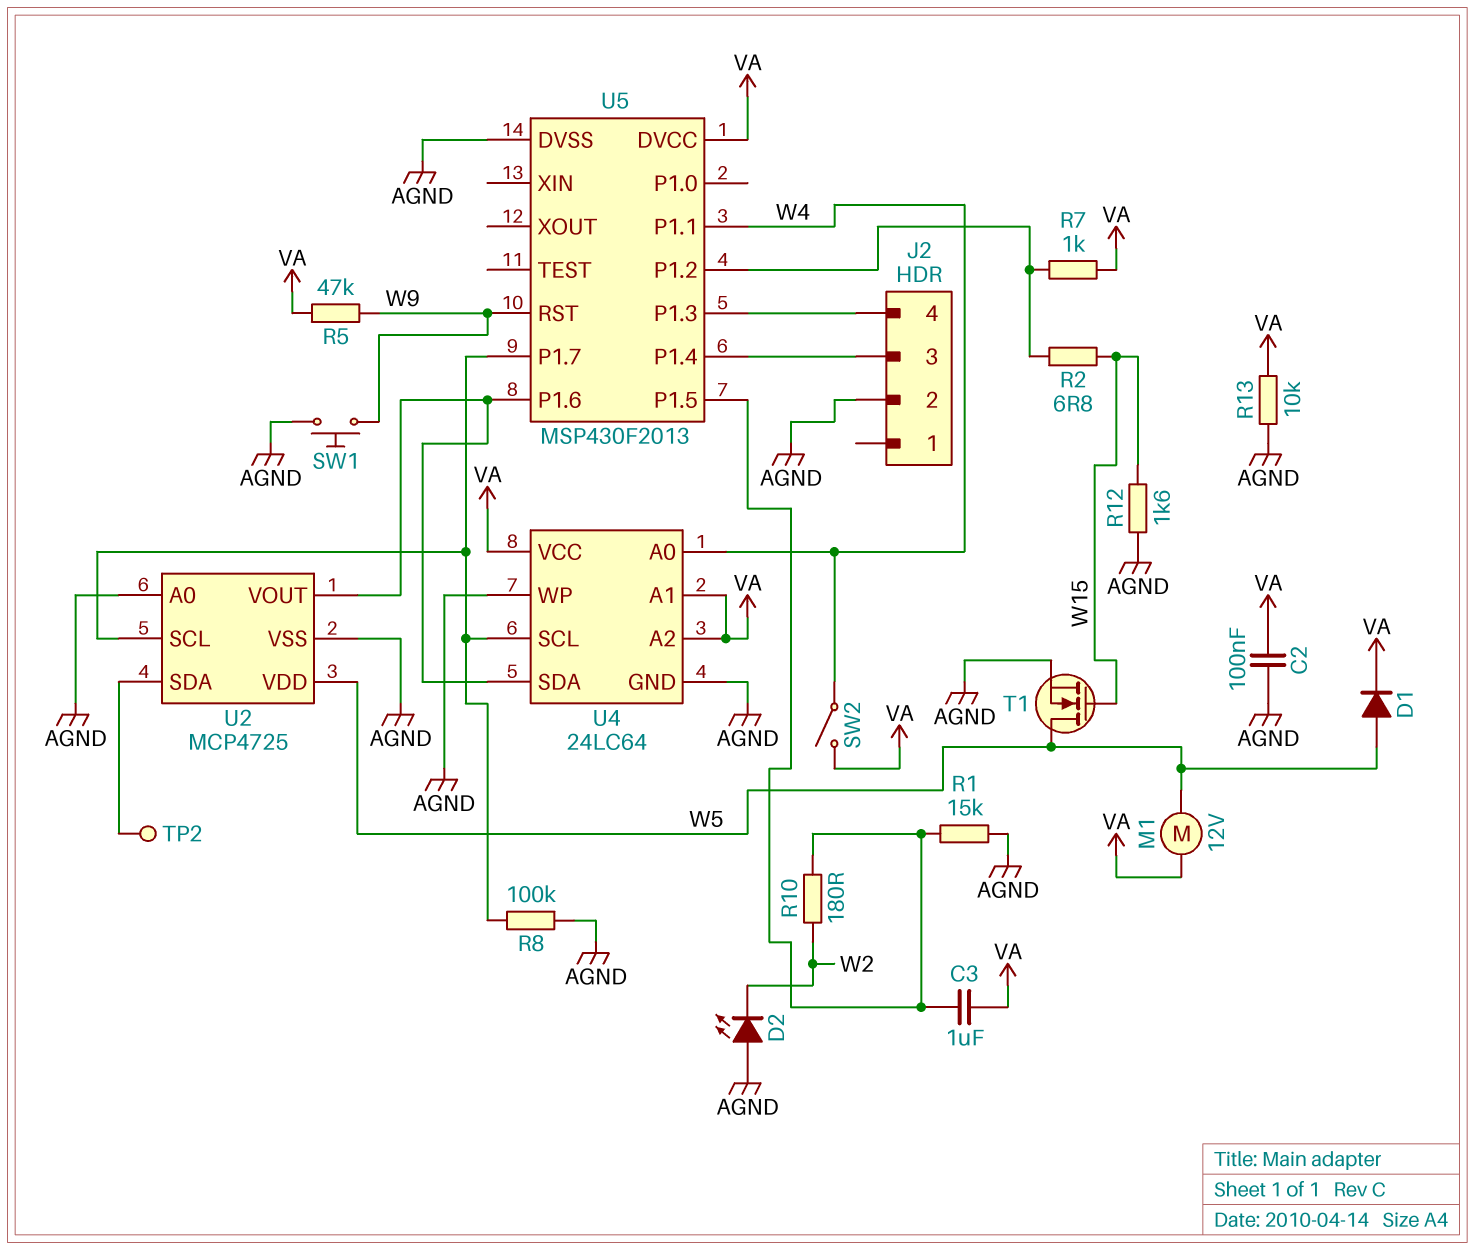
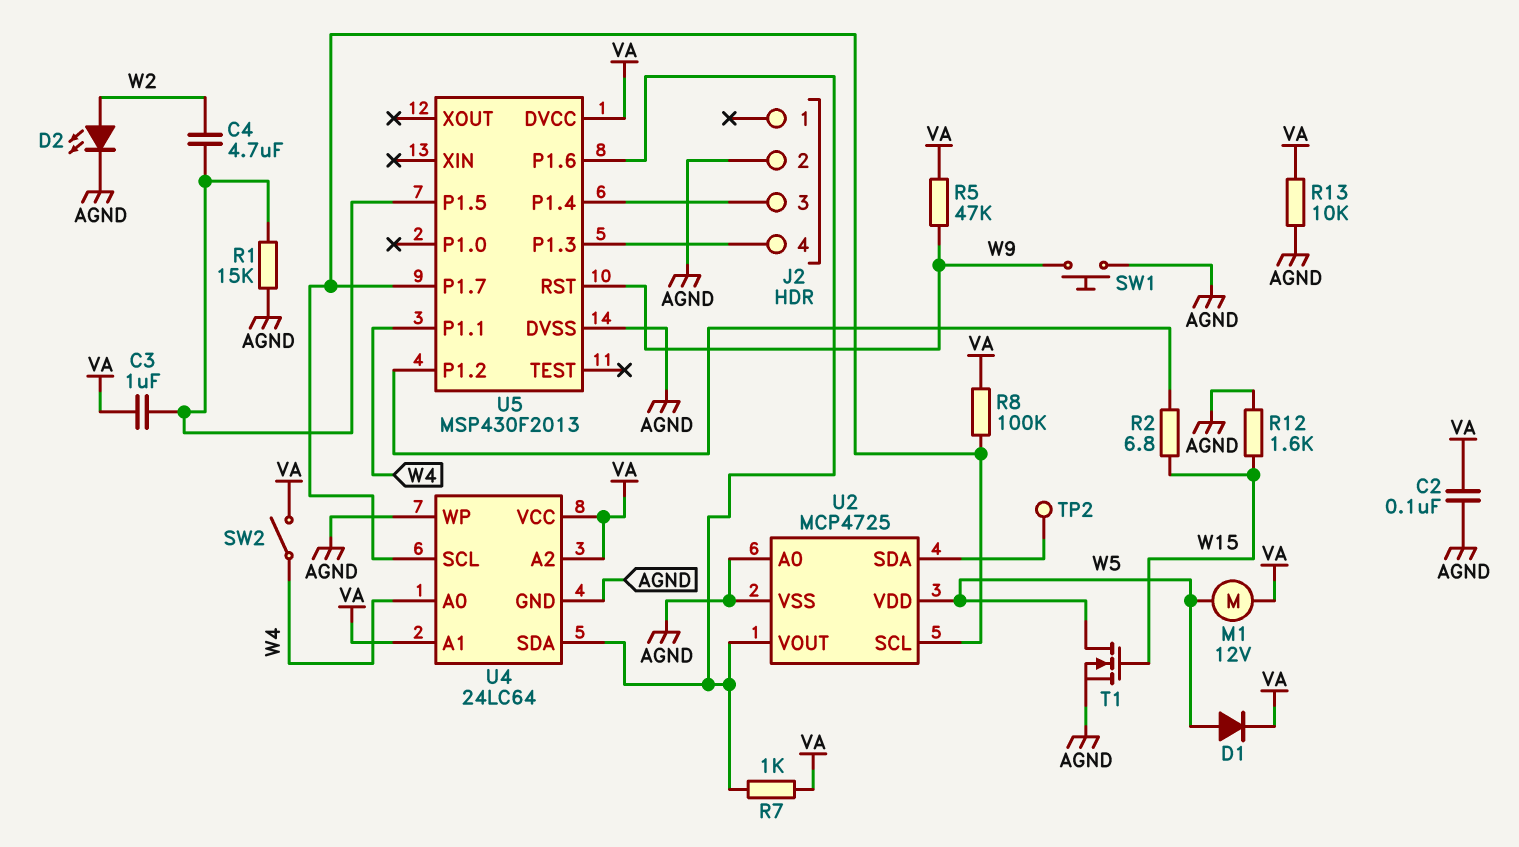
C4: none -> 4.7uF (U5/P1.5, W2)
D2: LED (A AGND, K W2) -> LED (A W2, K AGND)
R7: 1k (U5/P1.2, VA) -> 1k (U2/VOUT, VA)
R8: 100k (AGND, U2/SCL) -> 100k (U2/SCL, VA)
R10: 180 (U5/P1.5, W2) -> none

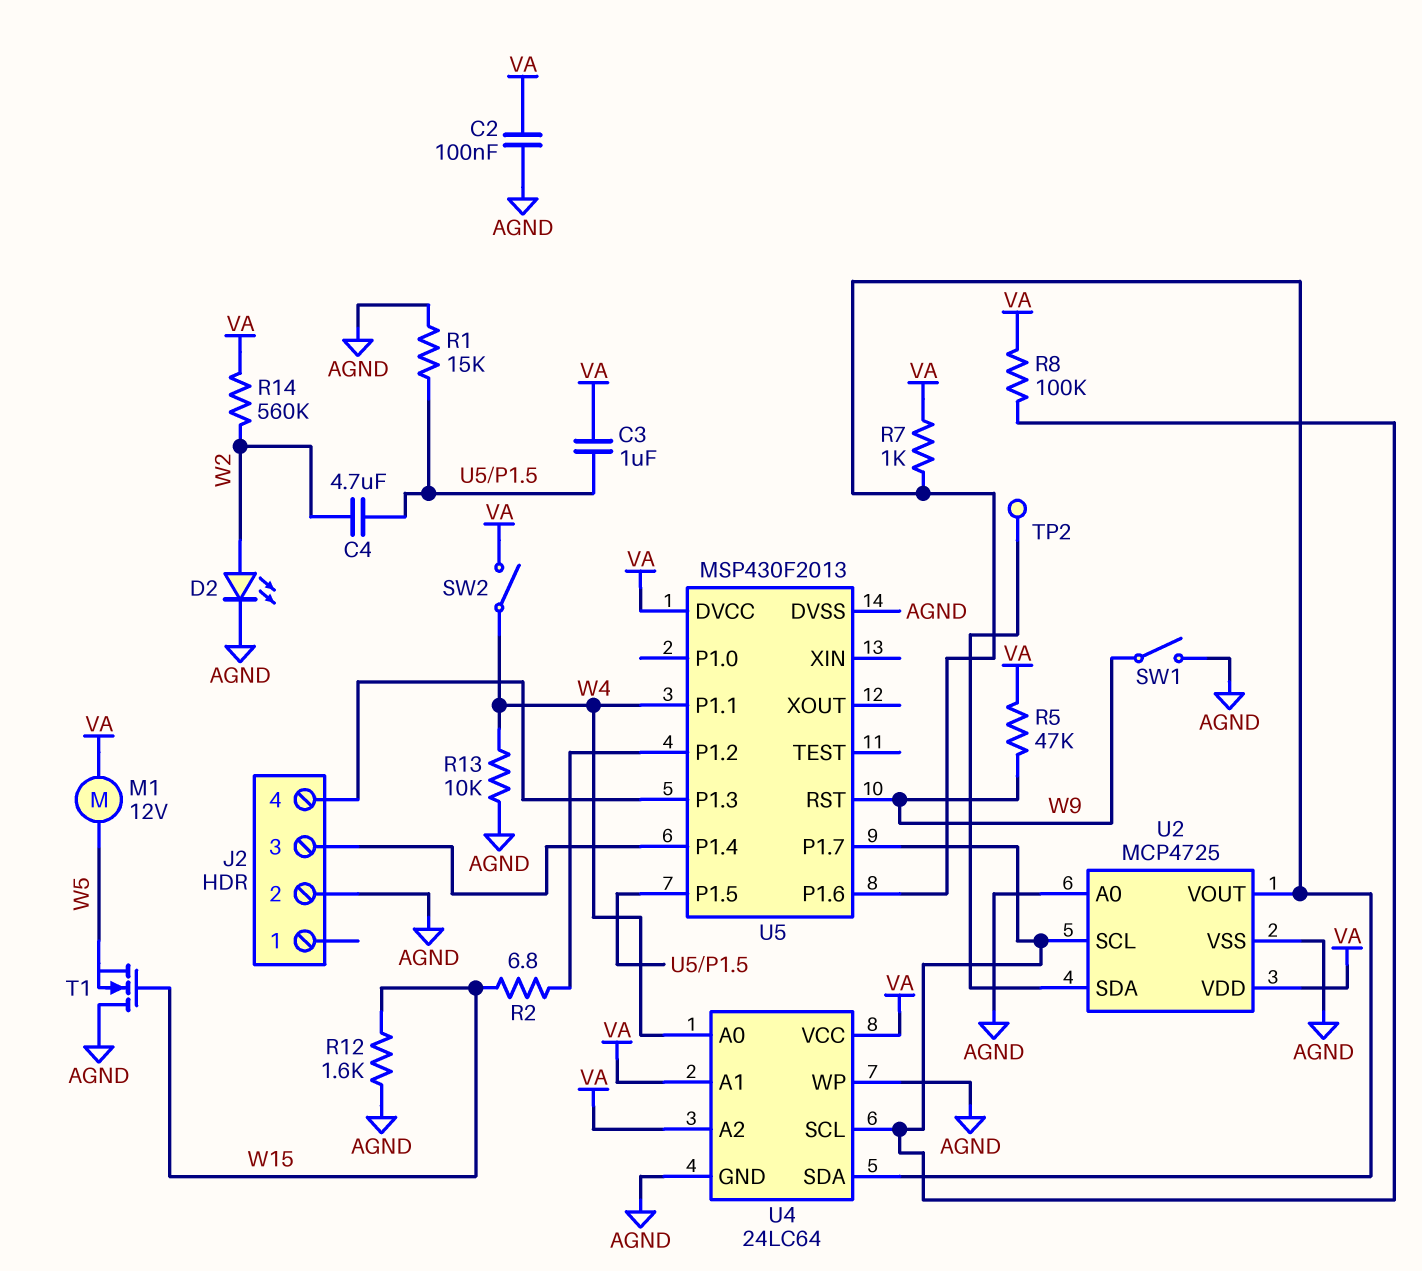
D1: diode (A W5, K VA) -> none
R13: 10k (AGND, VA) -> 10k (AGND, W4)
R14: none -> 560k (VA, W2)
SW1: button (AGND, W9) -> switch (AGND, W9)
T1: NMOS (G W15, D W5, S AGND) -> NMOS (G W15, D AGND, S W5)
U2 pin VDD: W5 -> VA

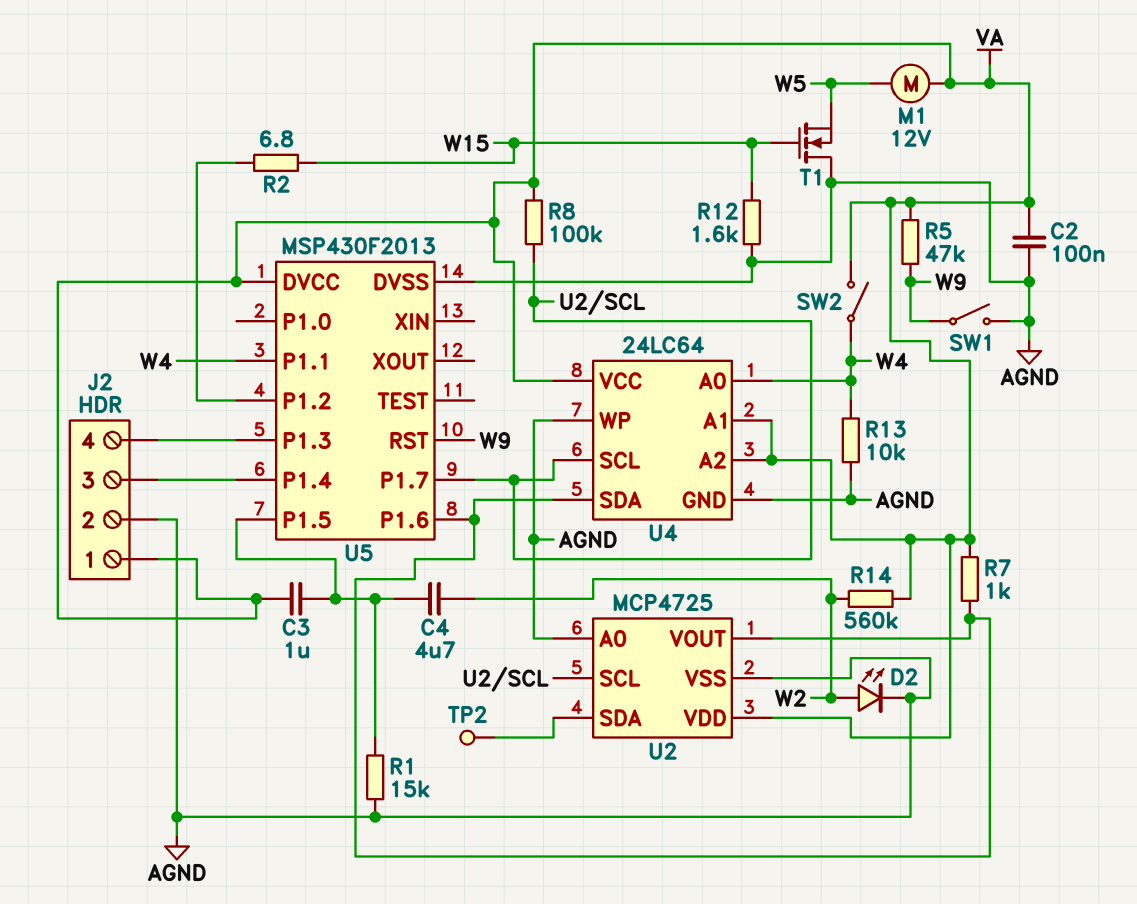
J2 pin 1: none -> VA

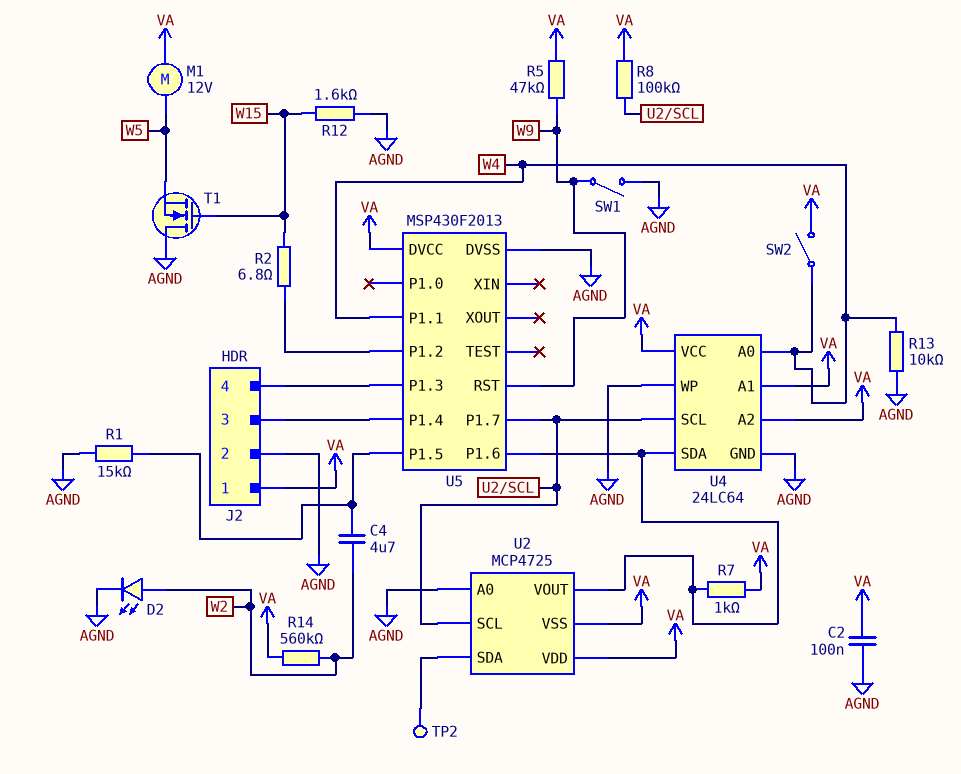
C3: 1uF (U5/P1.5, VA) -> none
U2 pin VSS: AGND -> VA

